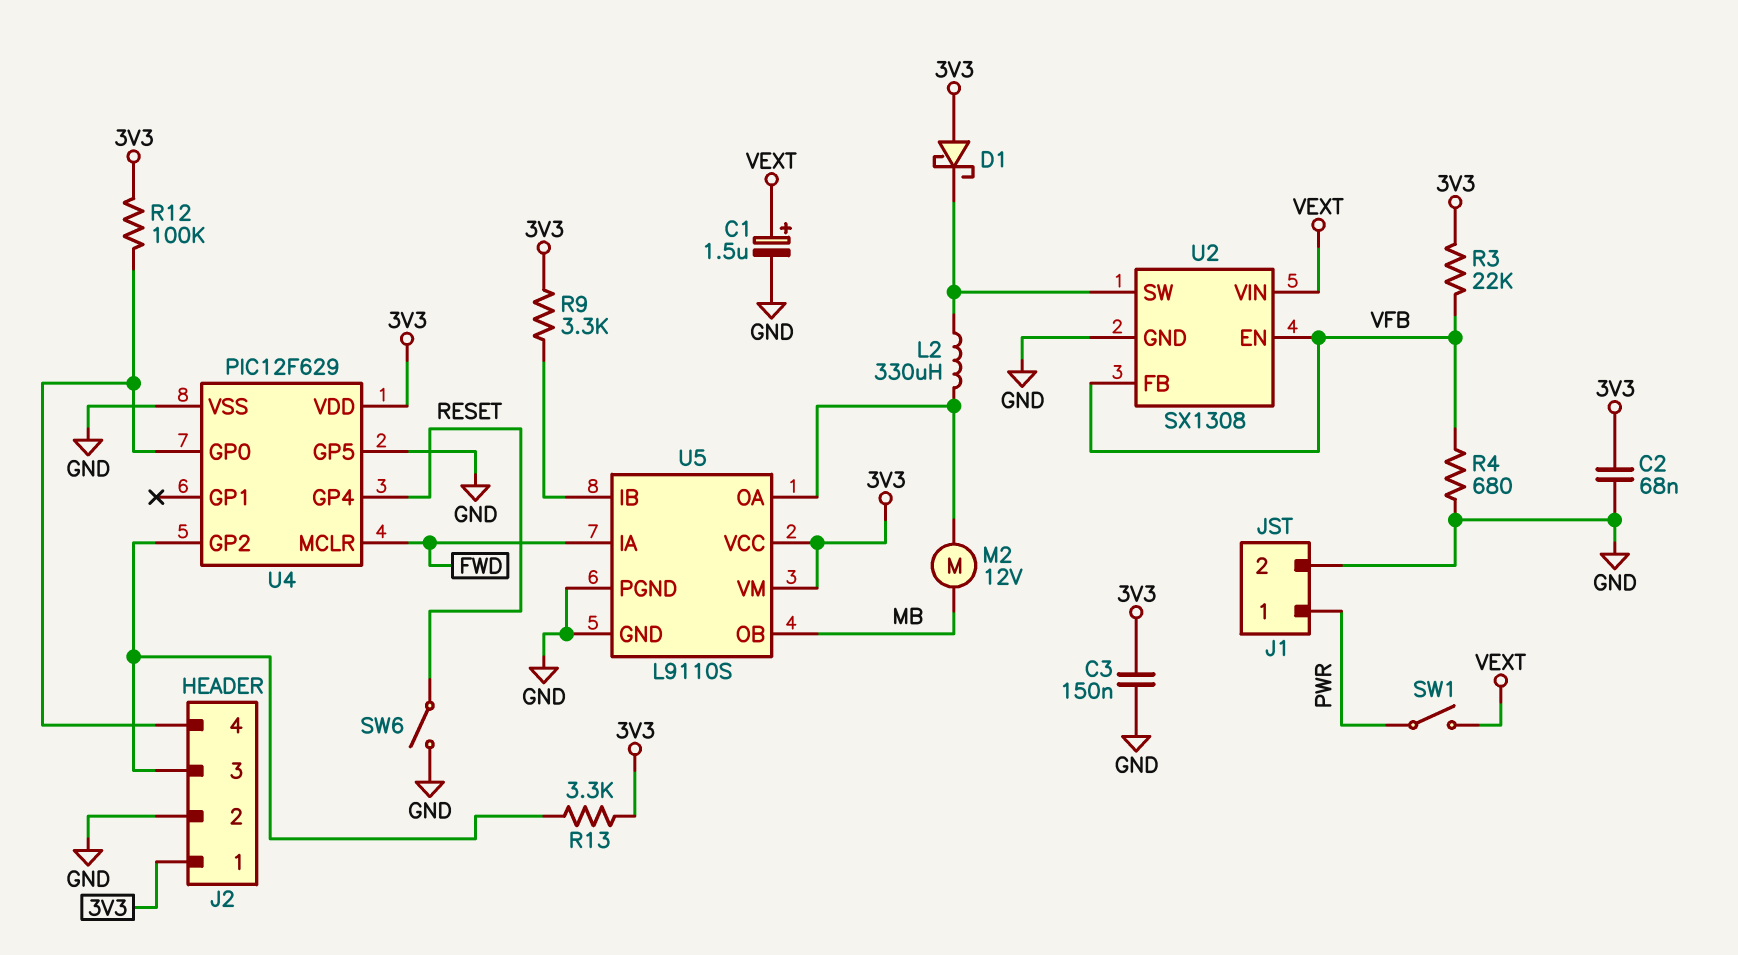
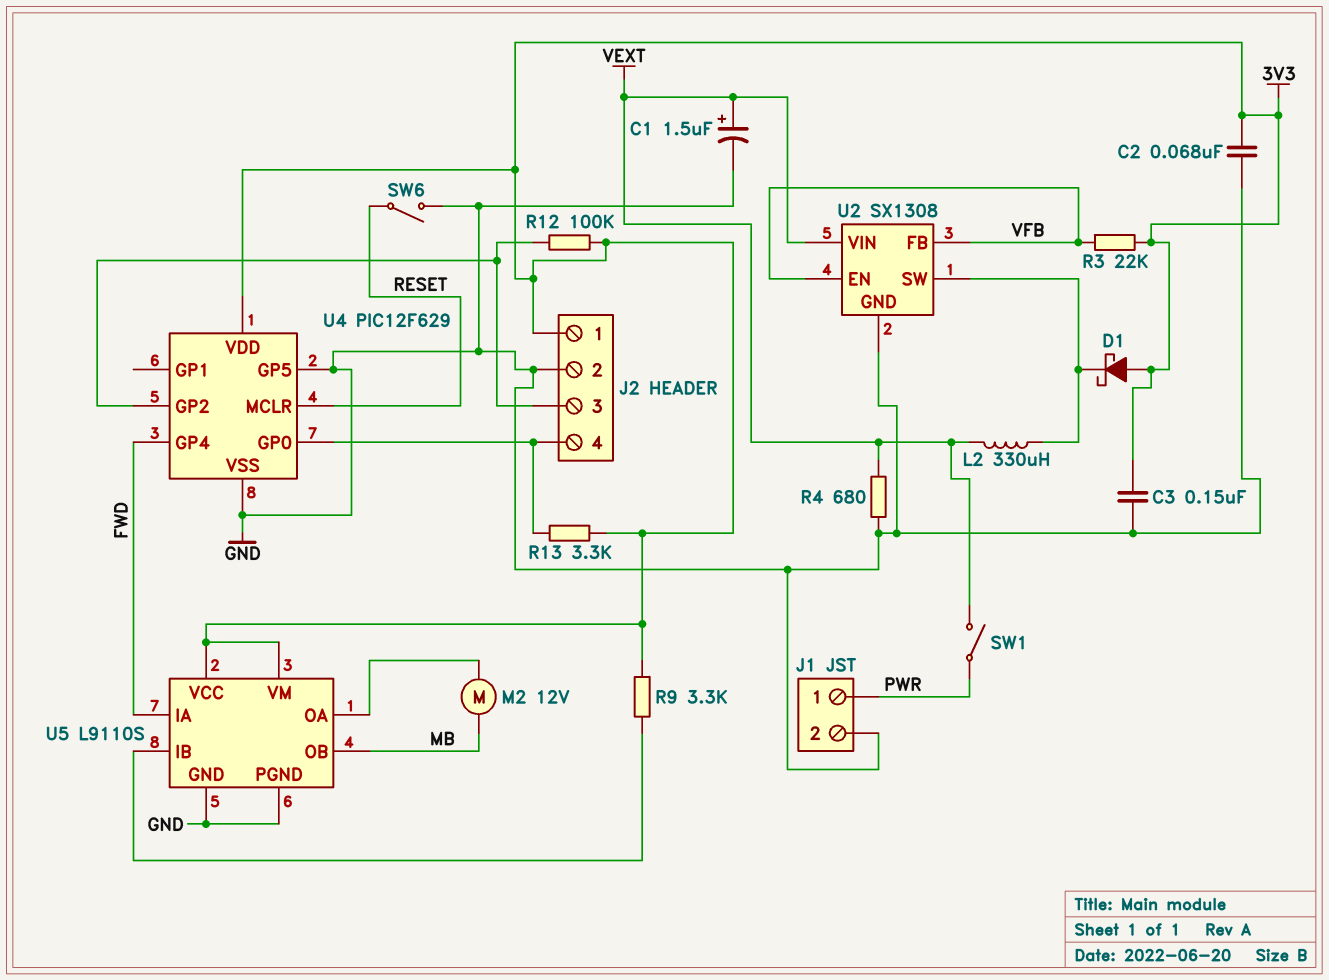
L2: 330uH (U2/SW, U5/OA) -> 330uH (U2/SW, VEXT)
R4: 680 (GND, VFB) -> 680 (GND, VEXT)
R12: 100k (3V3, J2/4) -> 100k (3V3, J2/3)
R13: 3.3k (3V3, J2/3) -> 3.3k (3V3, J2/4)
U4 pin GP4: RESET -> FWD
U4 pin MCLR: FWD -> RESET

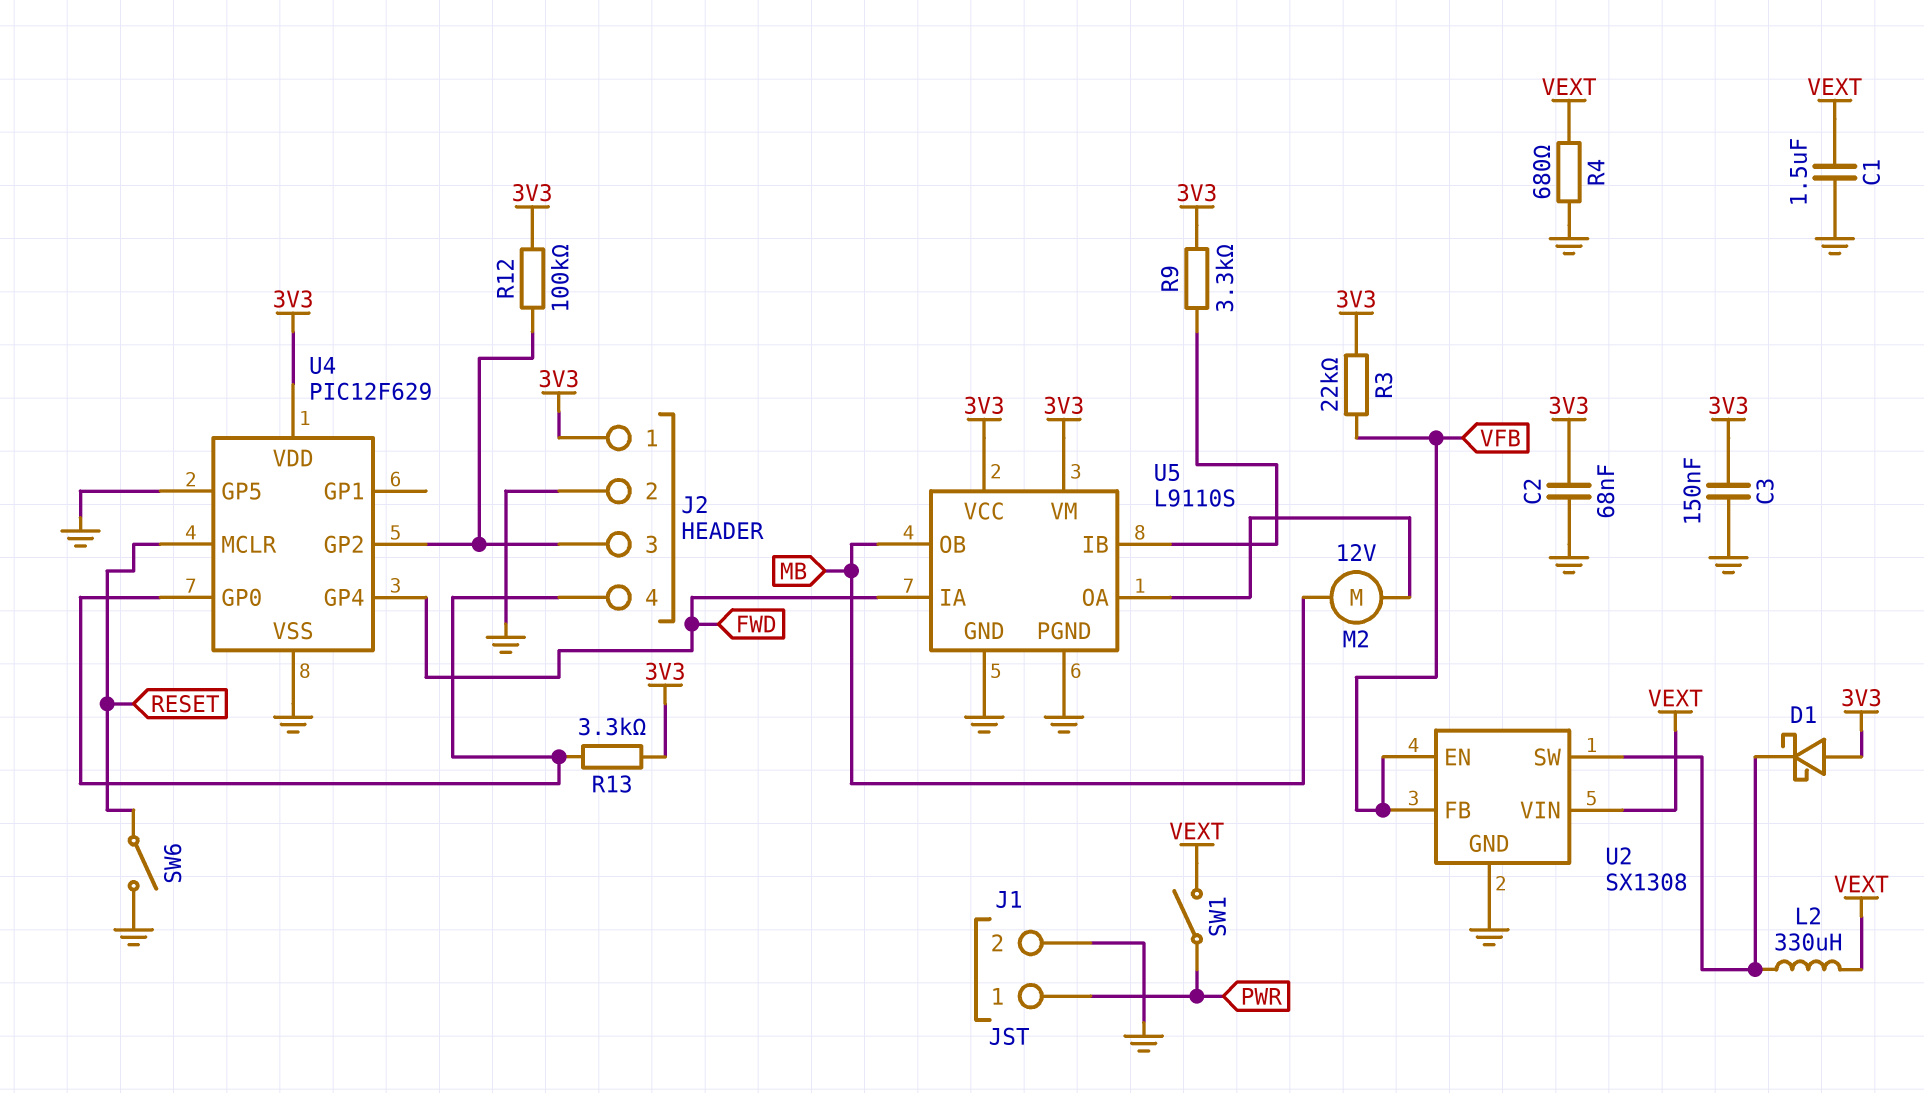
C1: 1.5uF (plus VEXT, minus GND) -> 1.5uF (GND, VEXT)

